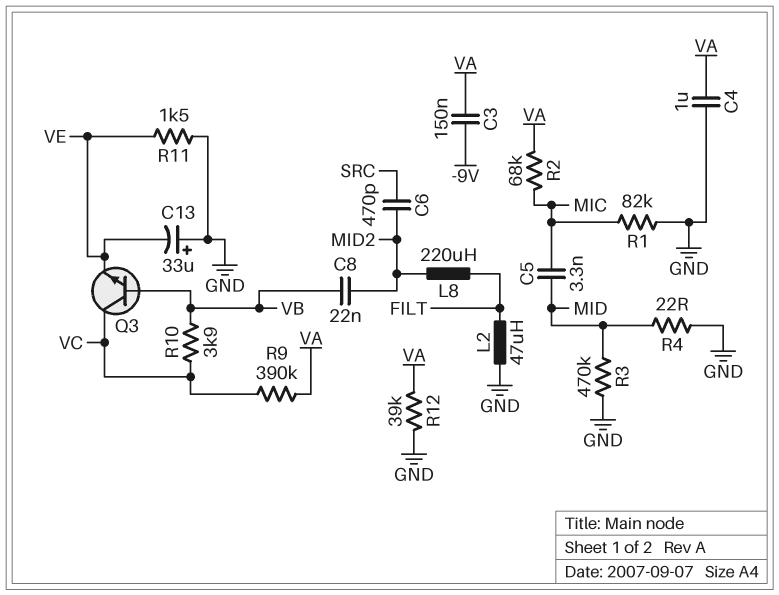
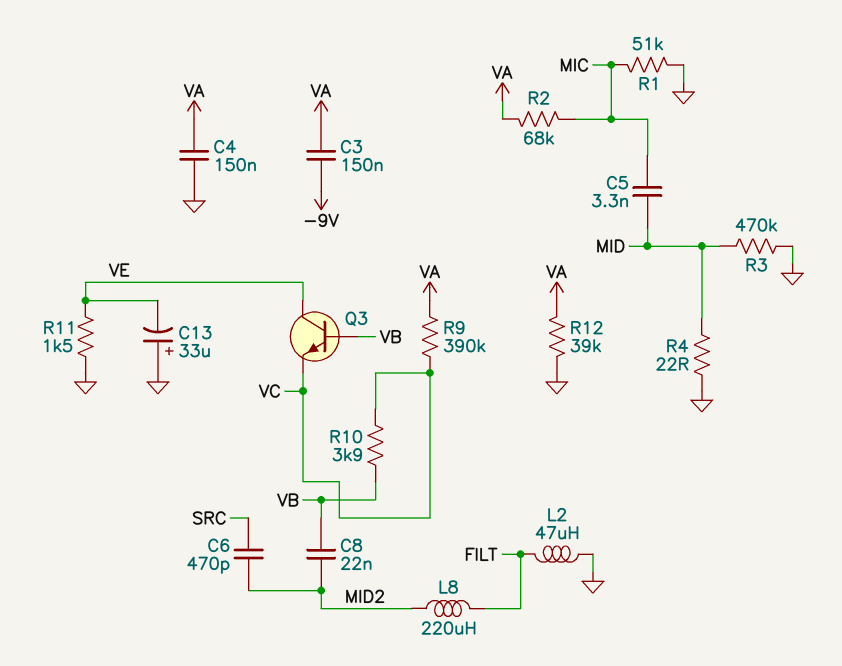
C4: 1uF (GND, VA) -> 150nF (GND, VA)
Q3: NPN (B VB, C VC, E VE) -> NPN (B VB, C VE, E VC)
R1: 82k (GND, MIC) -> 51k (GND, MIC)

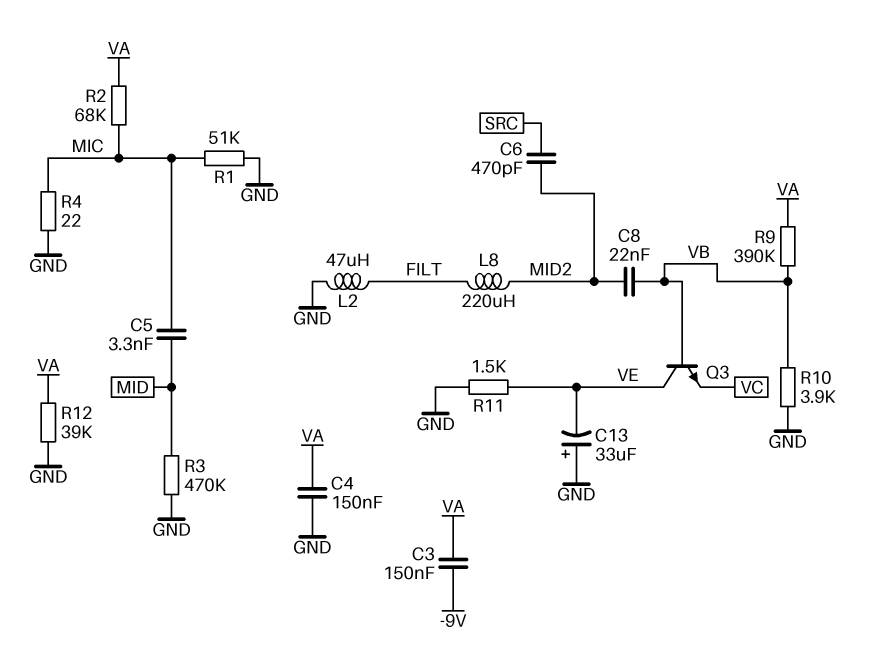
R4: 22 (GND, MID) -> 22 (GND, MIC)
R9: 390k (VA, VC) -> 390k (VA, VB)
R10: 3.9k (VB, VC) -> 3.9k (GND, VB)

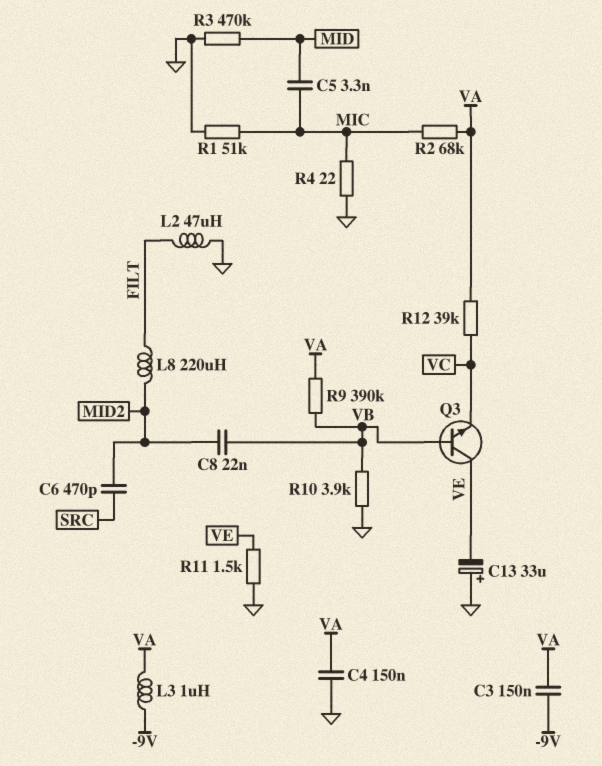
L3: none -> 1uH (-9V, VA)
R12: 39k (GND, VA) -> 39k (VA, VC)

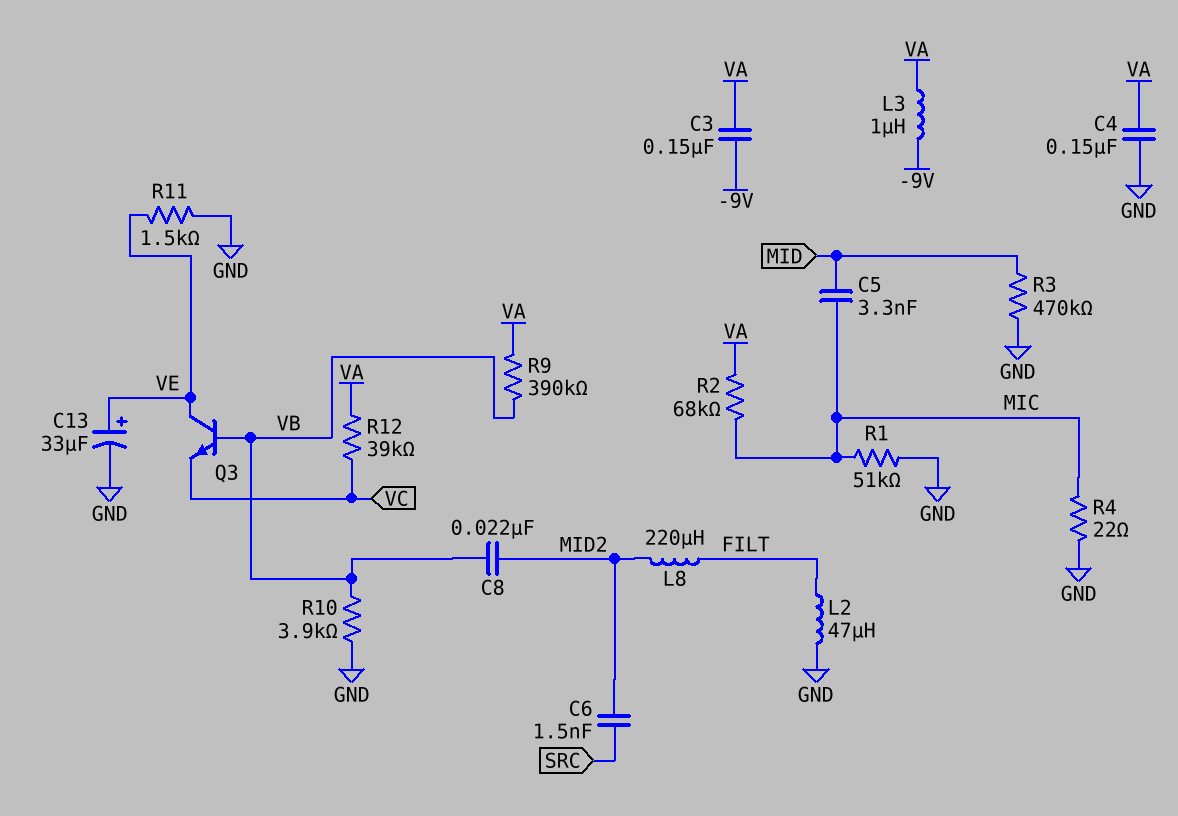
C6: 470pF (MID2, SRC) -> 1.5nF (MID2, SRC)
C13: 33uF (plus GND, minus VE) -> 33uF (plus VE, minus GND)

